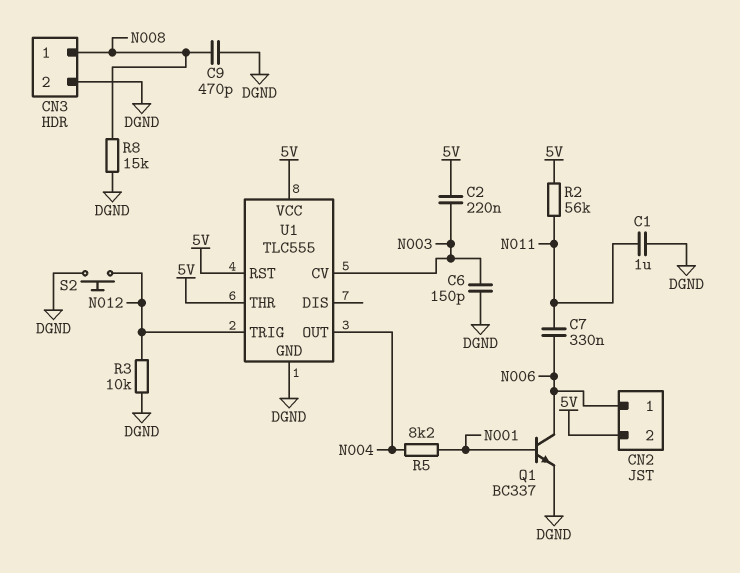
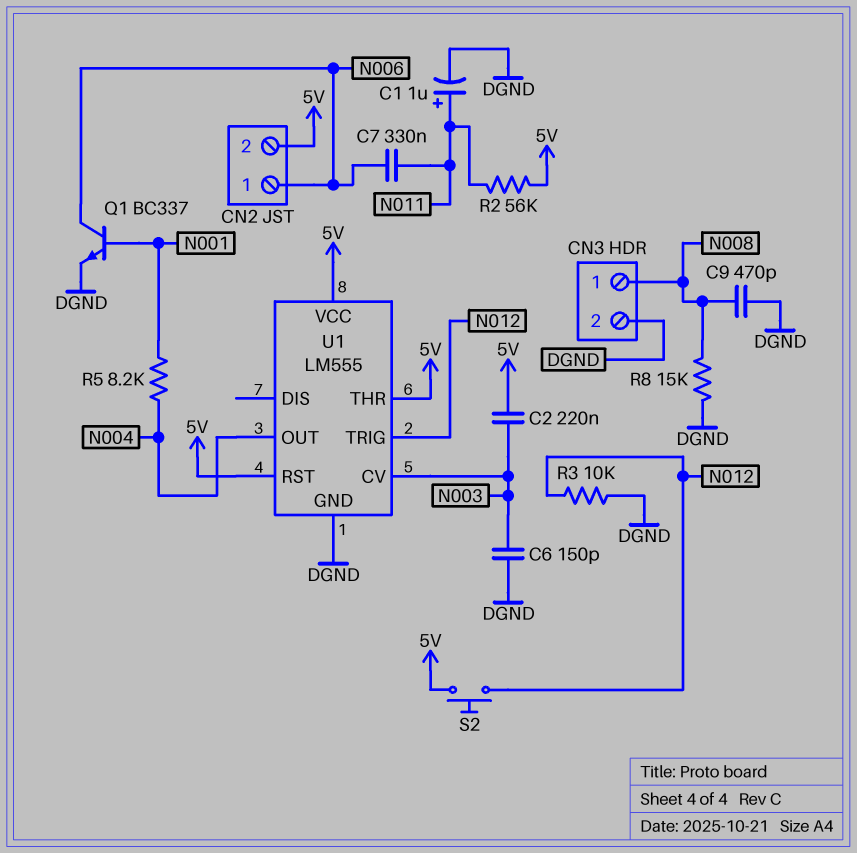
C1: 1uF (DGND, N011) -> 1uF (plus N011, minus DGND)
S2: button (DGND, N012) -> button (5V, N012)
U1: TLC555 -> LM555

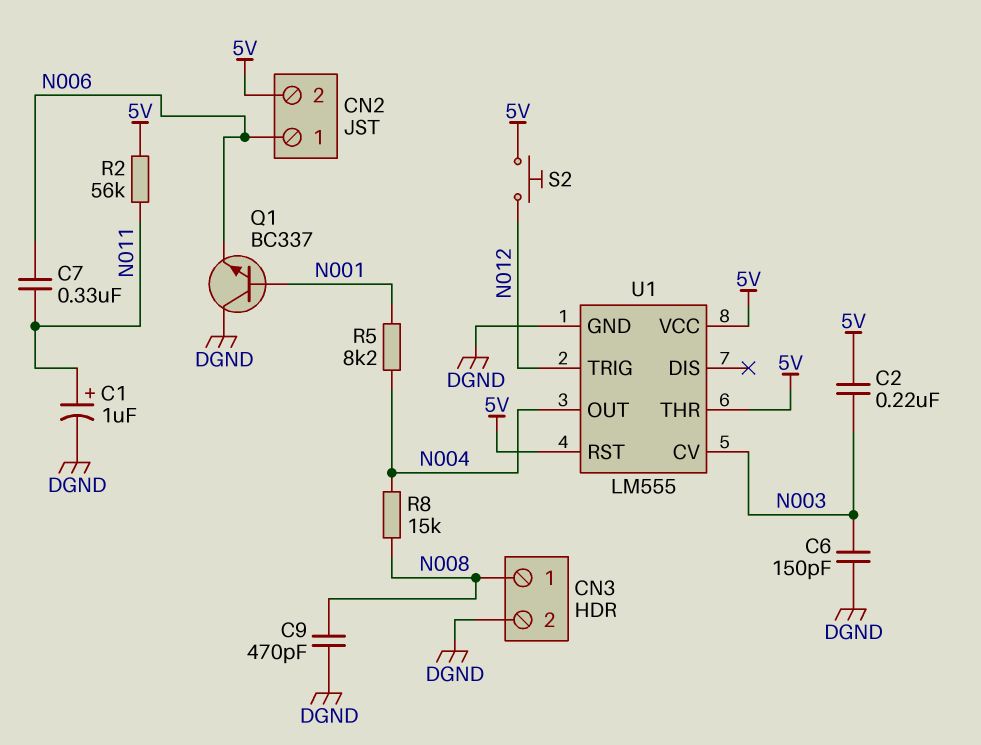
Q1: NPN BC337 (B N001, C N006, E DGND) -> NPN BC337 (B N001, C DGND, E N006)
R3: 10k (DGND, N012) -> none
R8: 15k (DGND, N008) -> 15k (N004, N008)

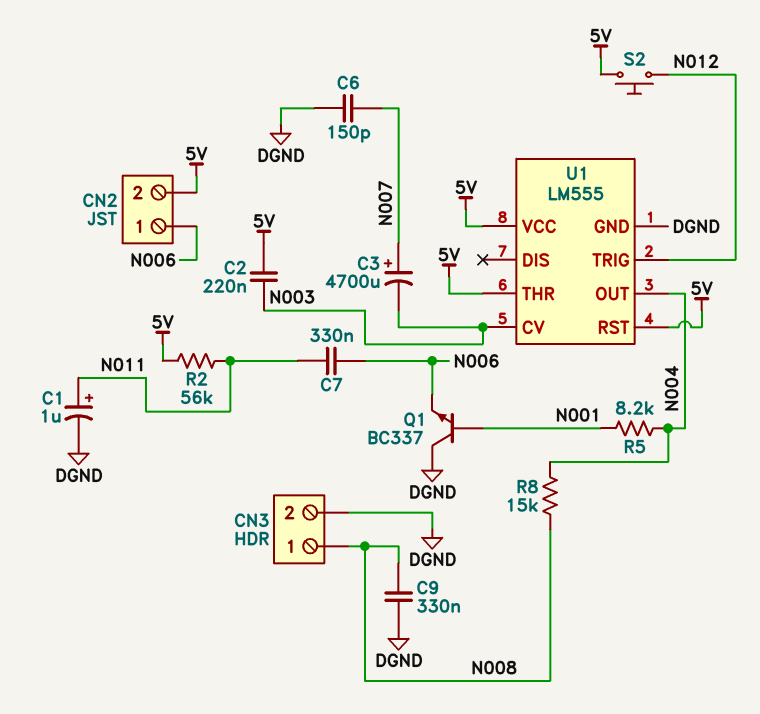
C3: none -> 4700uF (plus N007, minus N003)
C6: 150pF (DGND, N003) -> 150pF (DGND, N007)
C9: 470pF (DGND, N008) -> 330nF (DGND, N008)

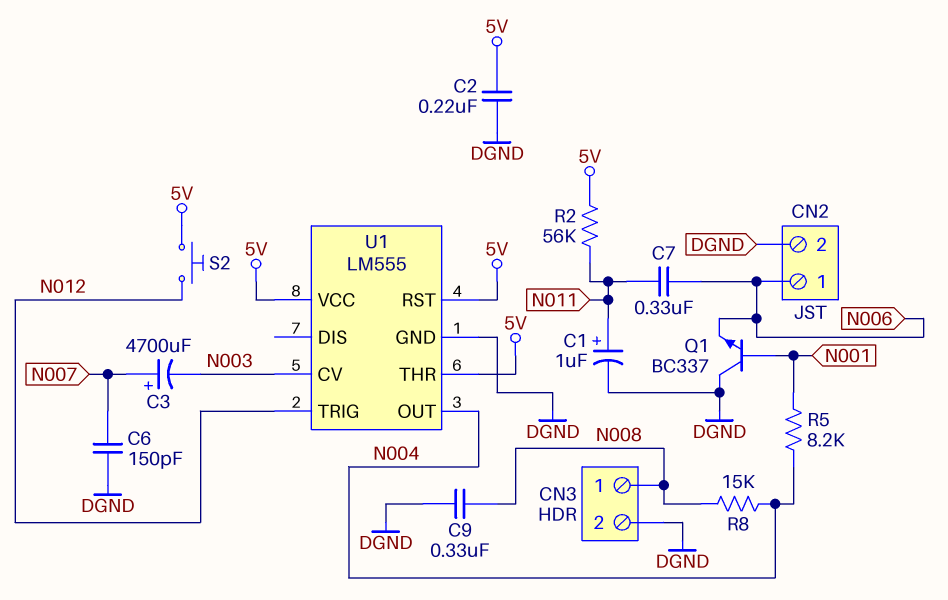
C2: 220nF (5V, N003) -> 220nF (5V, DGND)
CN2 pin 2: 5V -> DGND

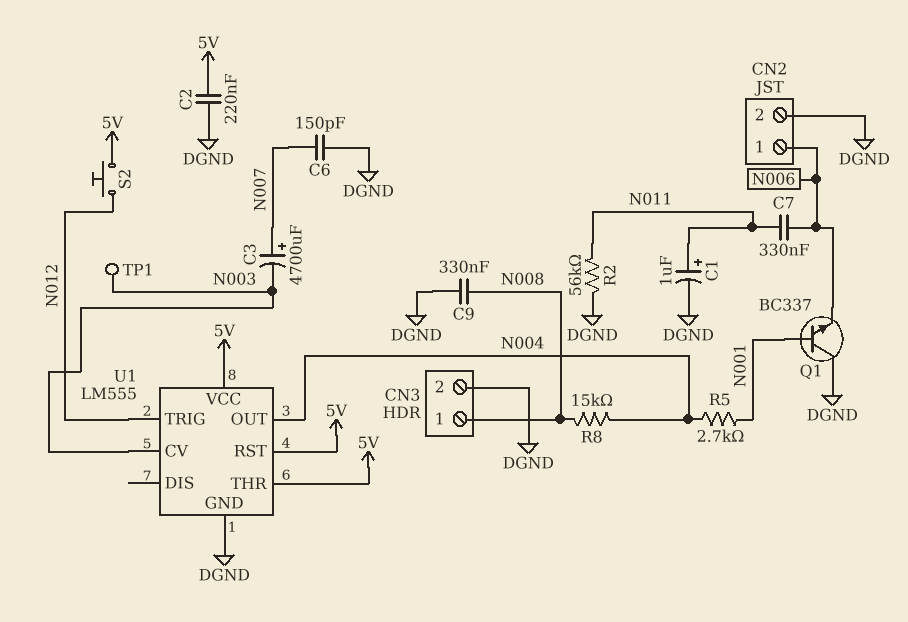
R2: 56k (5V, N011) -> 56k (DGND, N011)
R5: 8.2k (N001, N004) -> 2.7k (N001, N004)
TP1: none -> test point (N003)

